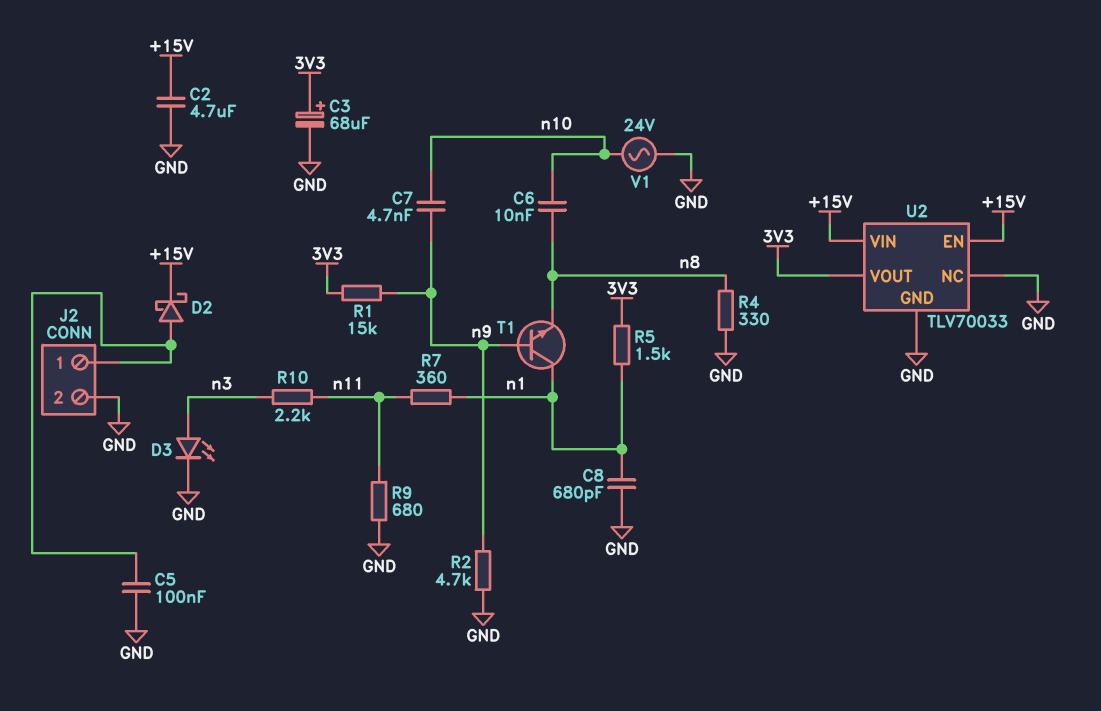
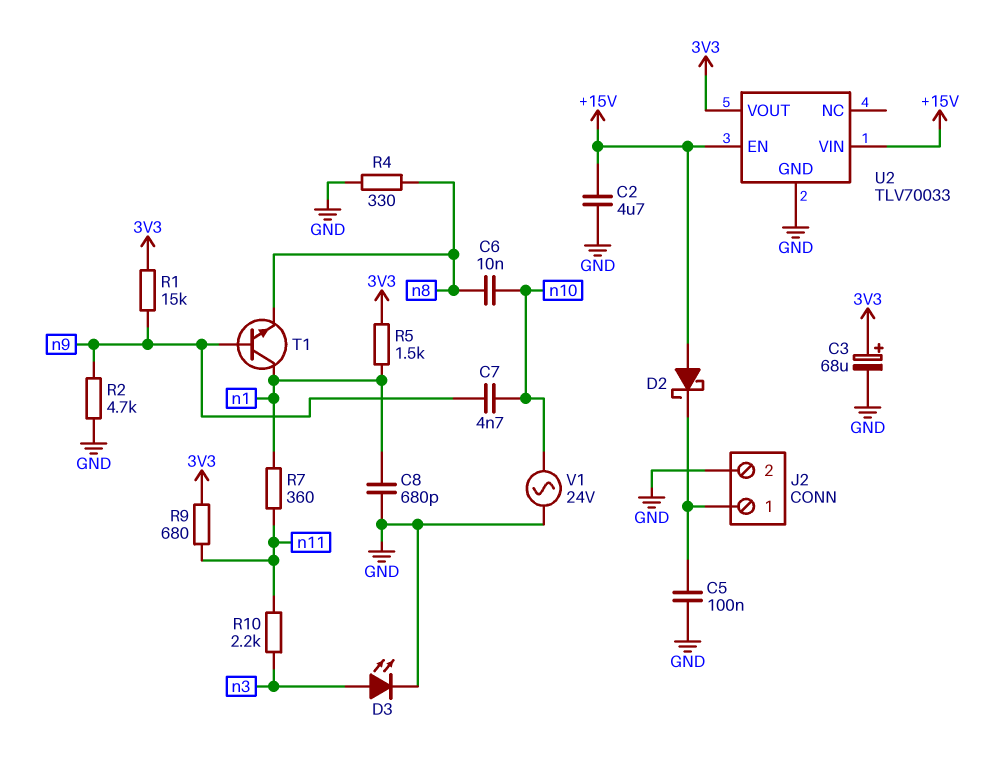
D2: schottky (A J2/1, K +15V) -> schottky (A +15V, K J2/1)
R9: 680 (GND, n11) -> 680 (3V3, n11)
U2 pin NC: GND -> none

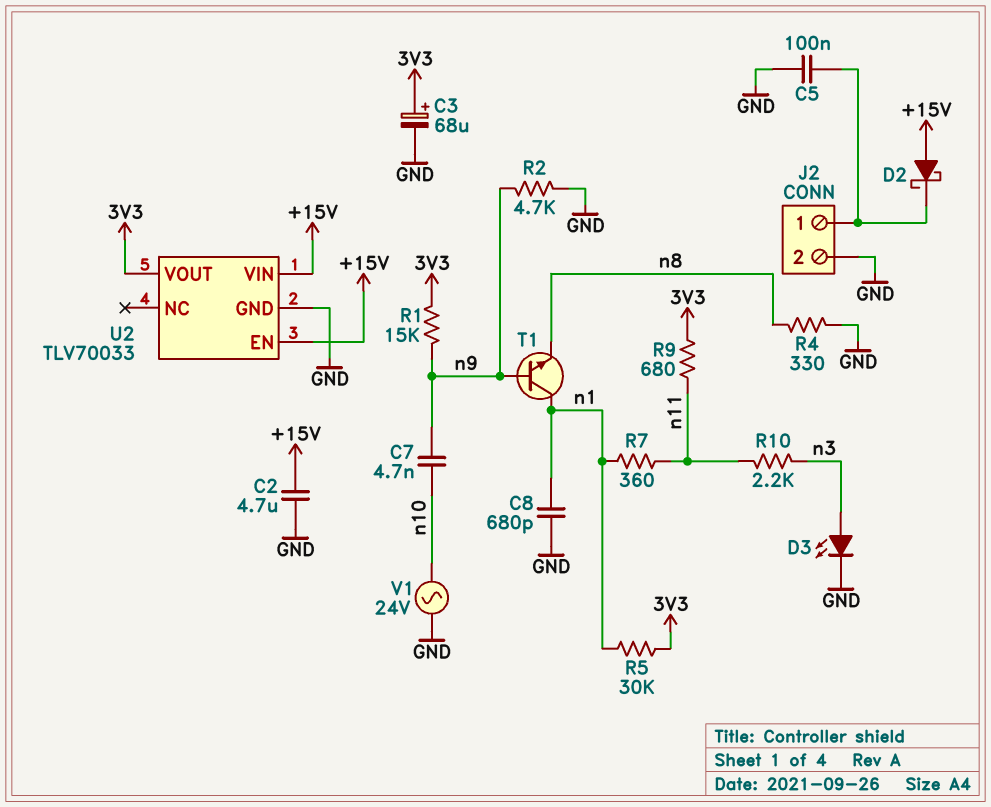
C6: 10nF (n8, n10) -> none
R5: 1.5k (3V3, n1) -> 30k (3V3, n1)

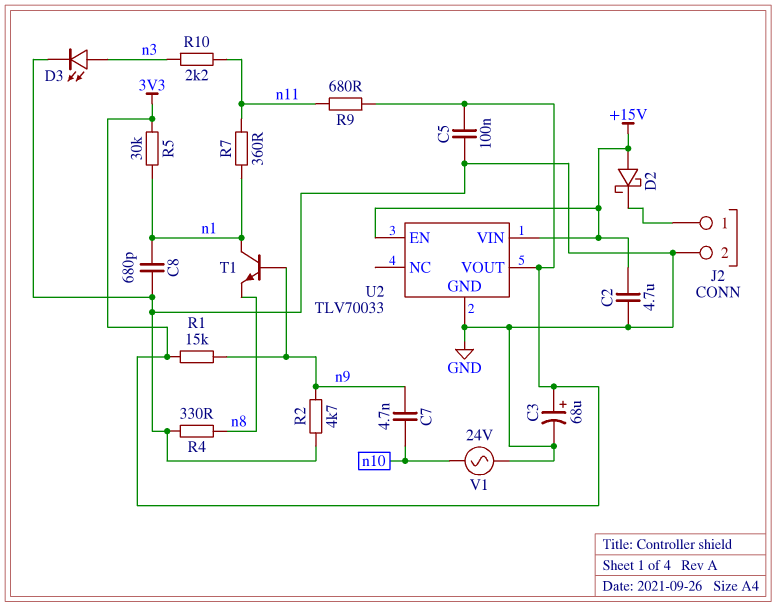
C5: 100nF (GND, J2/1) -> 100nF (3V3, GND)

